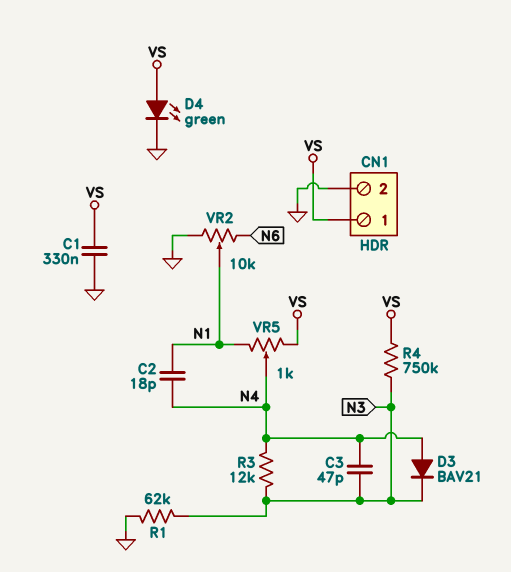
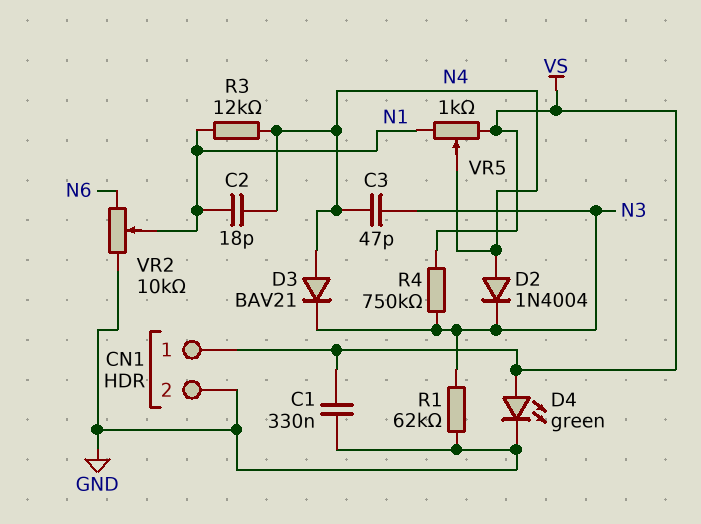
D2: none -> diode 1N4004 (A N4, K N3)
R3: 12k (N3, N4) -> 12k (N1, N4)

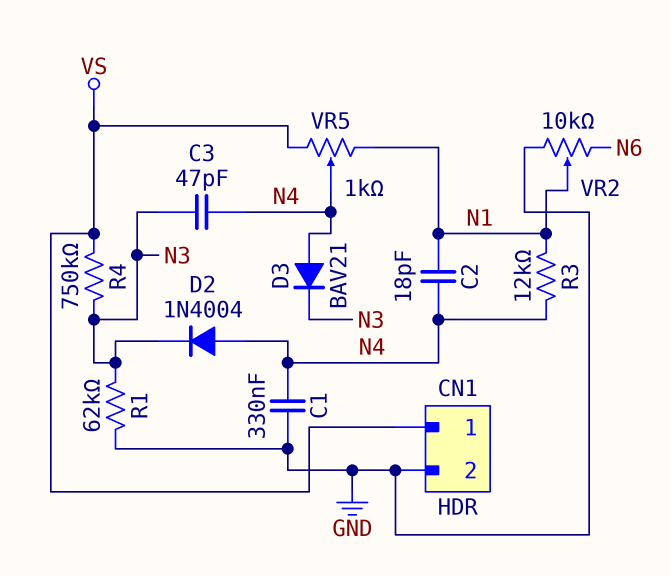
C1: 330nF (GND, VS) -> 330nF (GND, N4)
D4: LED green (A VS, K GND) -> none

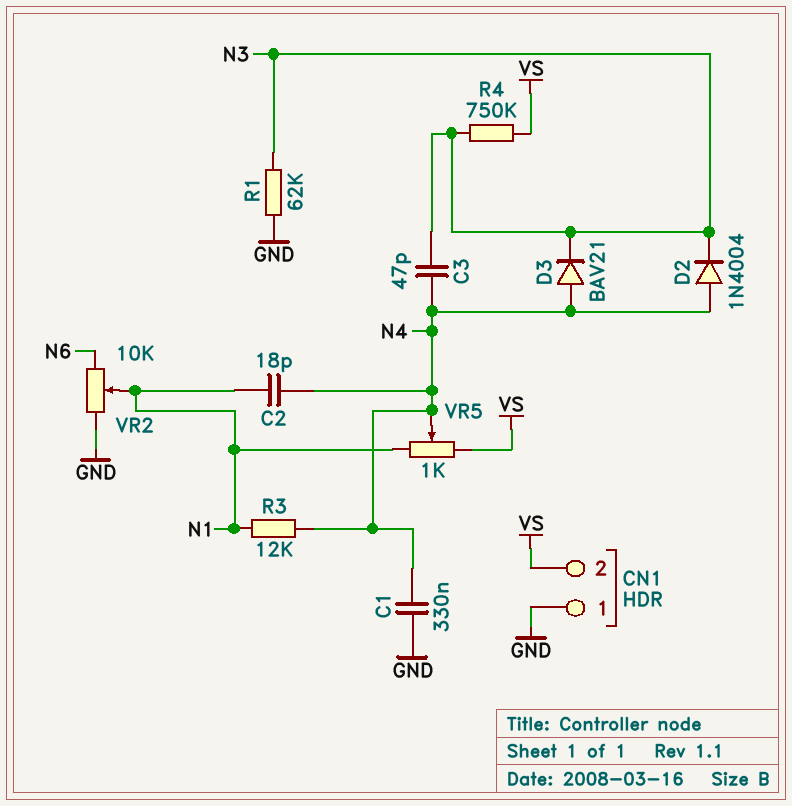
CN1 pin 1: VS -> GND
CN1 pin 2: GND -> VS

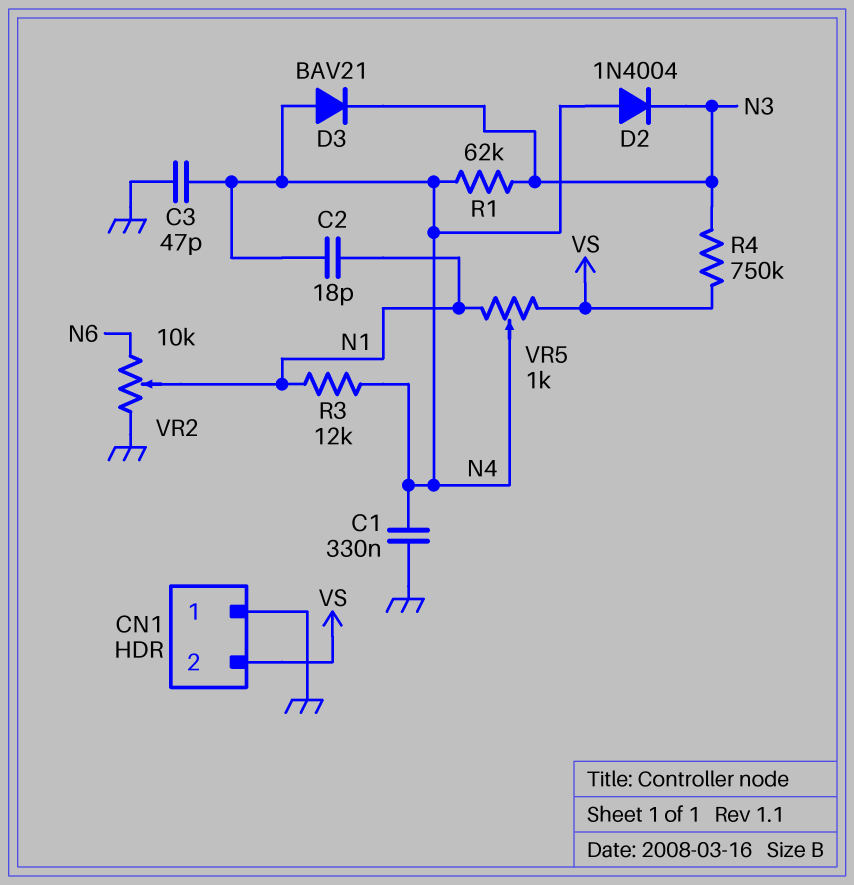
C3: 47pF (N3, N4) -> 47pF (GND, N4)
R1: 62k (GND, N3) -> 62k (N3, N4)

